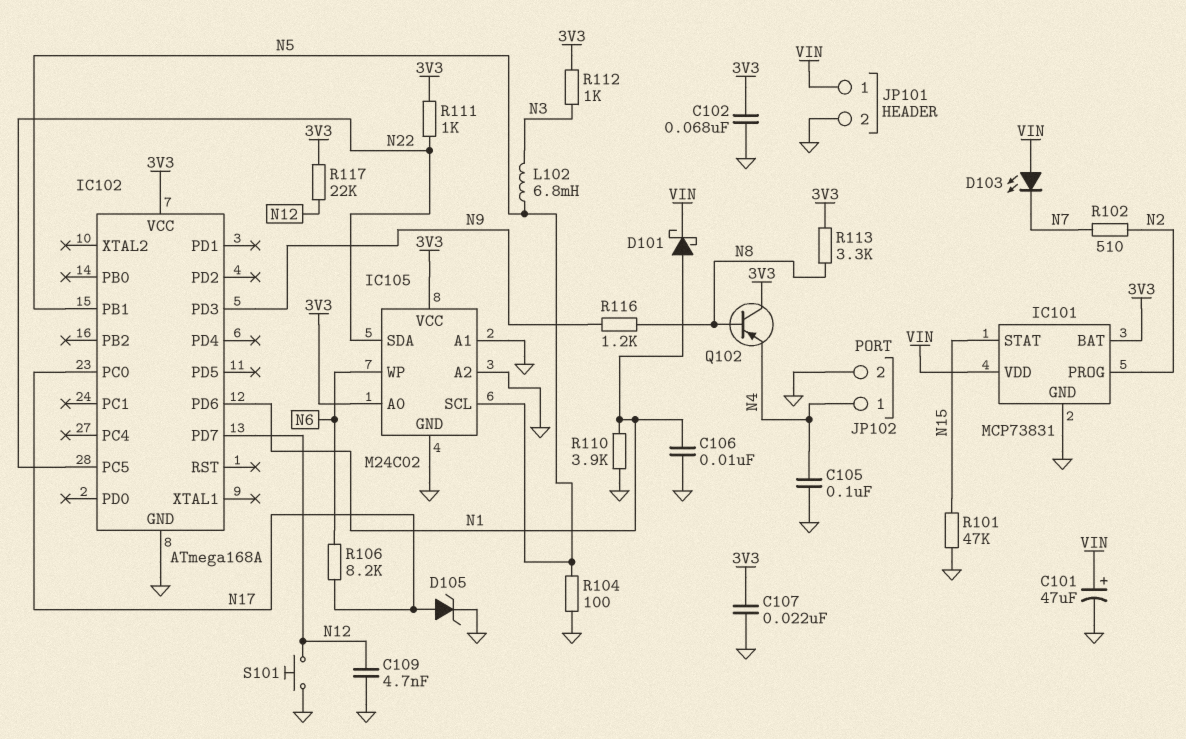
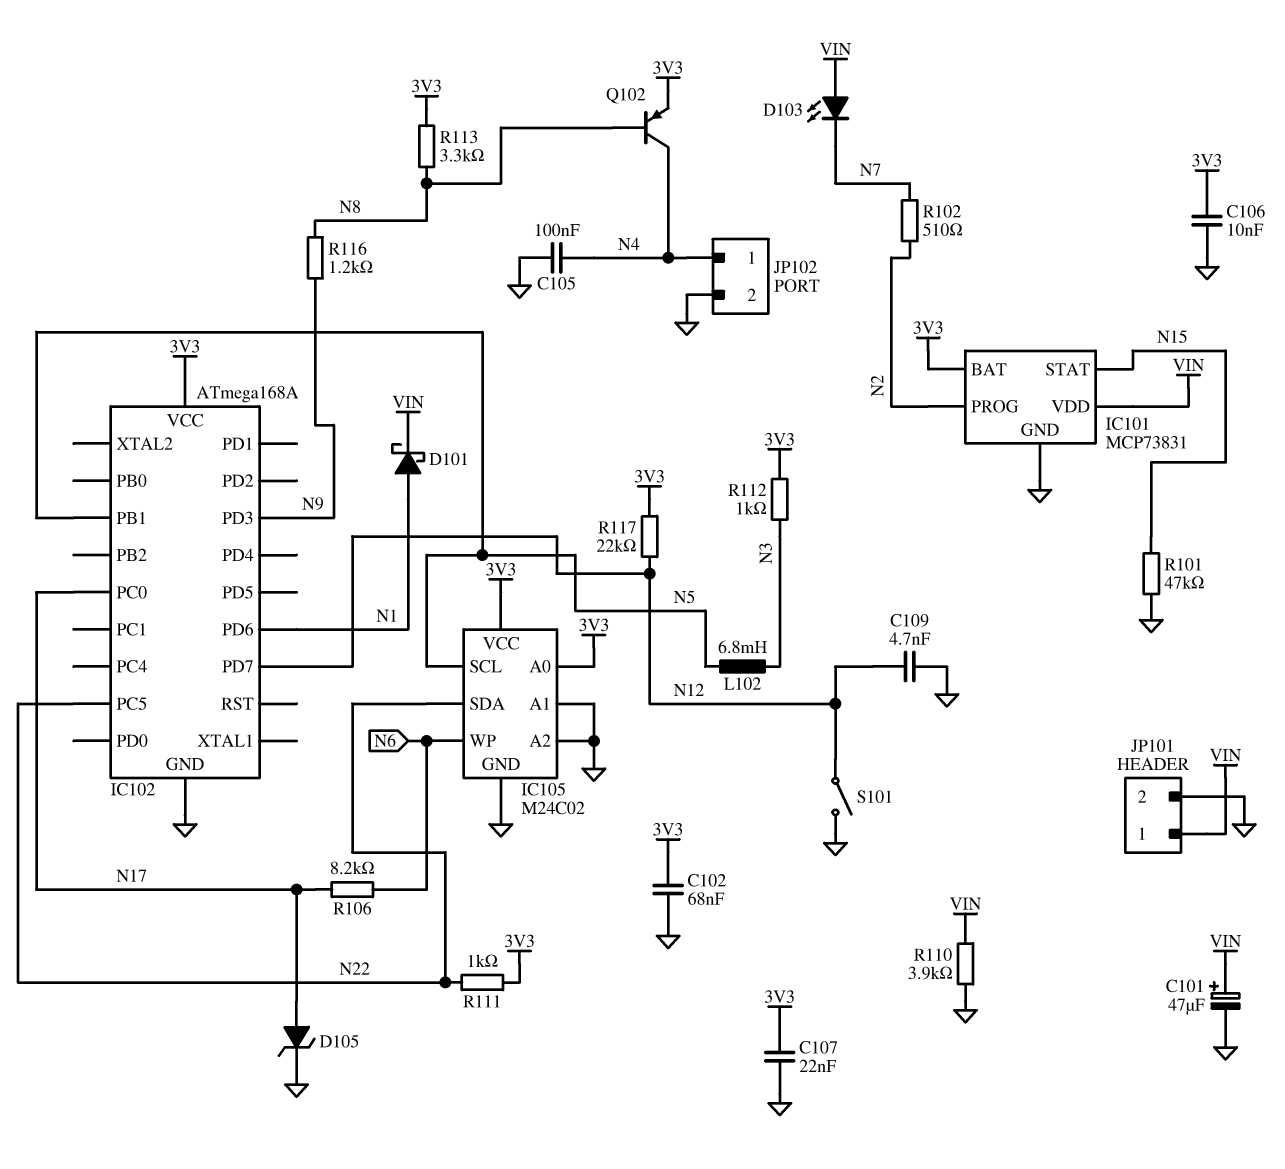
C106: 10nF (GND, N1) -> 10nF (3V3, GND)
Q102: PNP (B N8, C 3V3, E N4) -> PNP (B N8, C N4, E 3V3)
R104: 100 (GND, N5) -> none
R110: 3.9k (GND, N1) -> 3.9k (GND, VIN)
S101: button (GND, N12) -> switch (GND, N12)

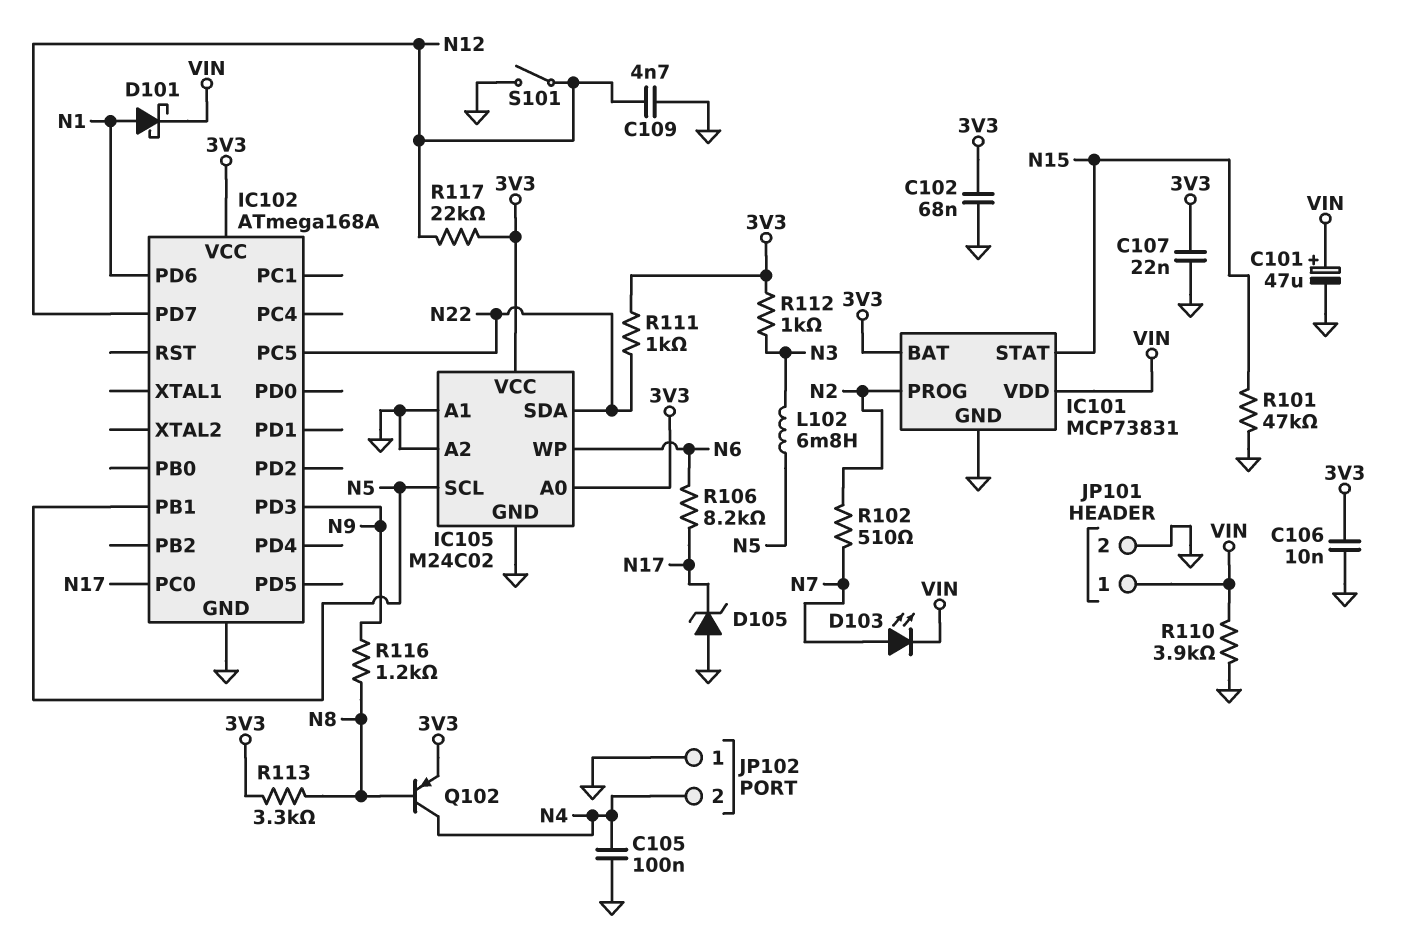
D103: LED (A VIN, K N7) -> LED (A N7, K VIN)
D105: zener (A N17, K GND) -> zener (A GND, K N17)
JP102 pin 1: N4 -> GND
JP102 pin 2: GND -> N4

